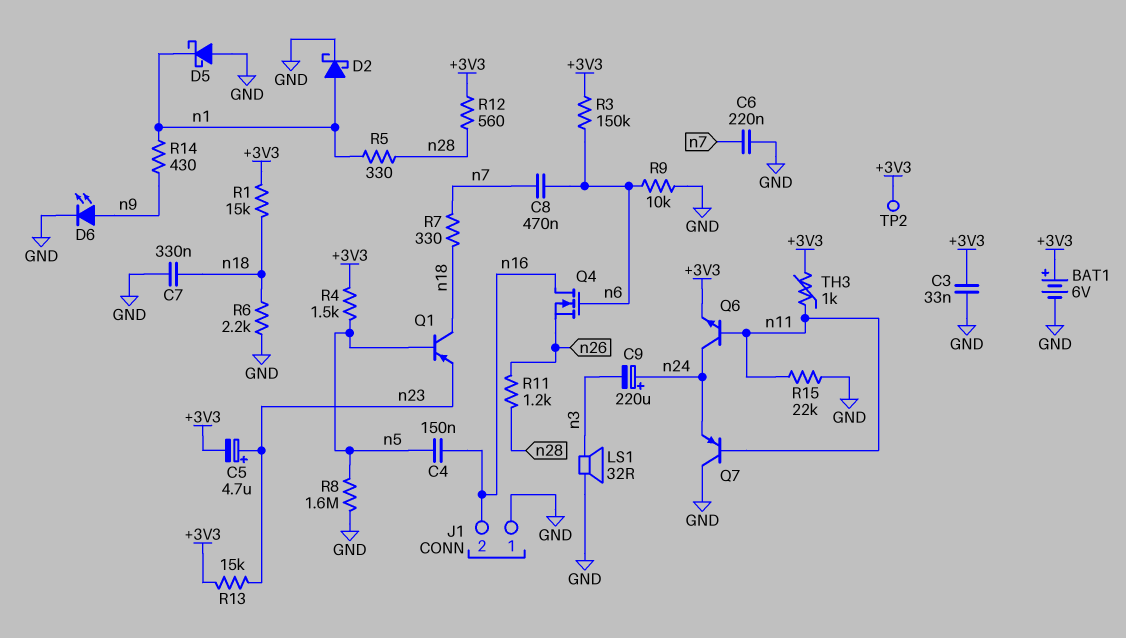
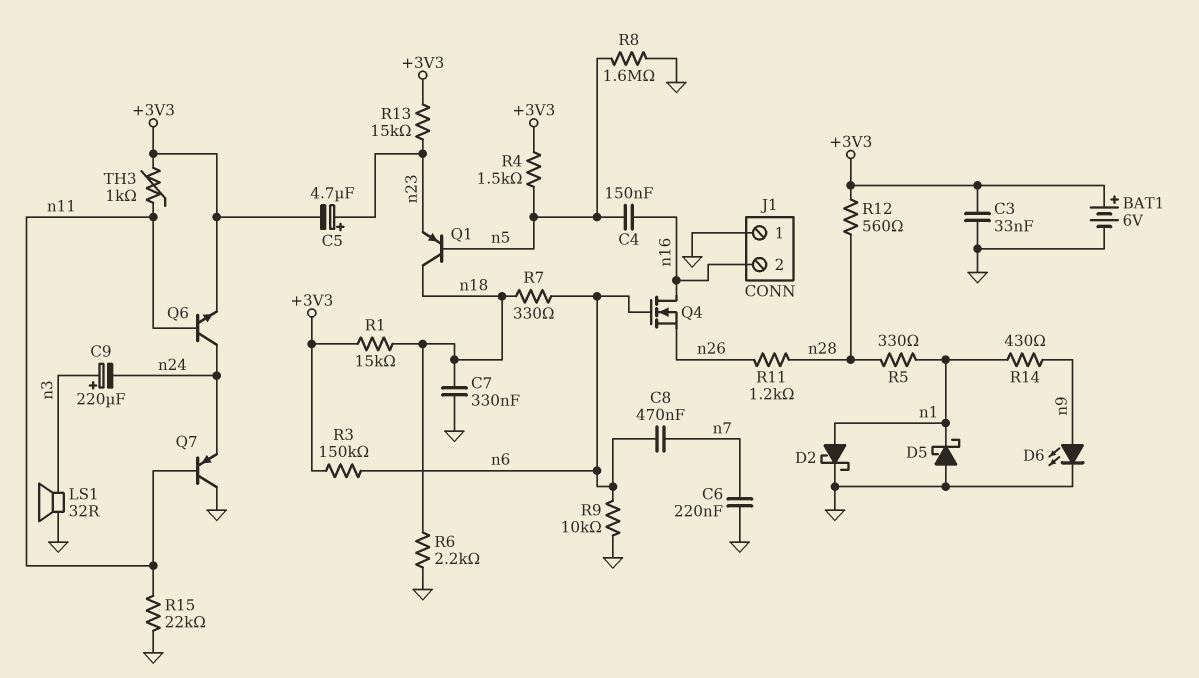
C9: 220uF (plus n24, minus n3) -> 220uF (plus n3, minus n24)
R7: 330 (n7, n18) -> 330 (n6, n18)
TP2: test point (+3V3) -> none

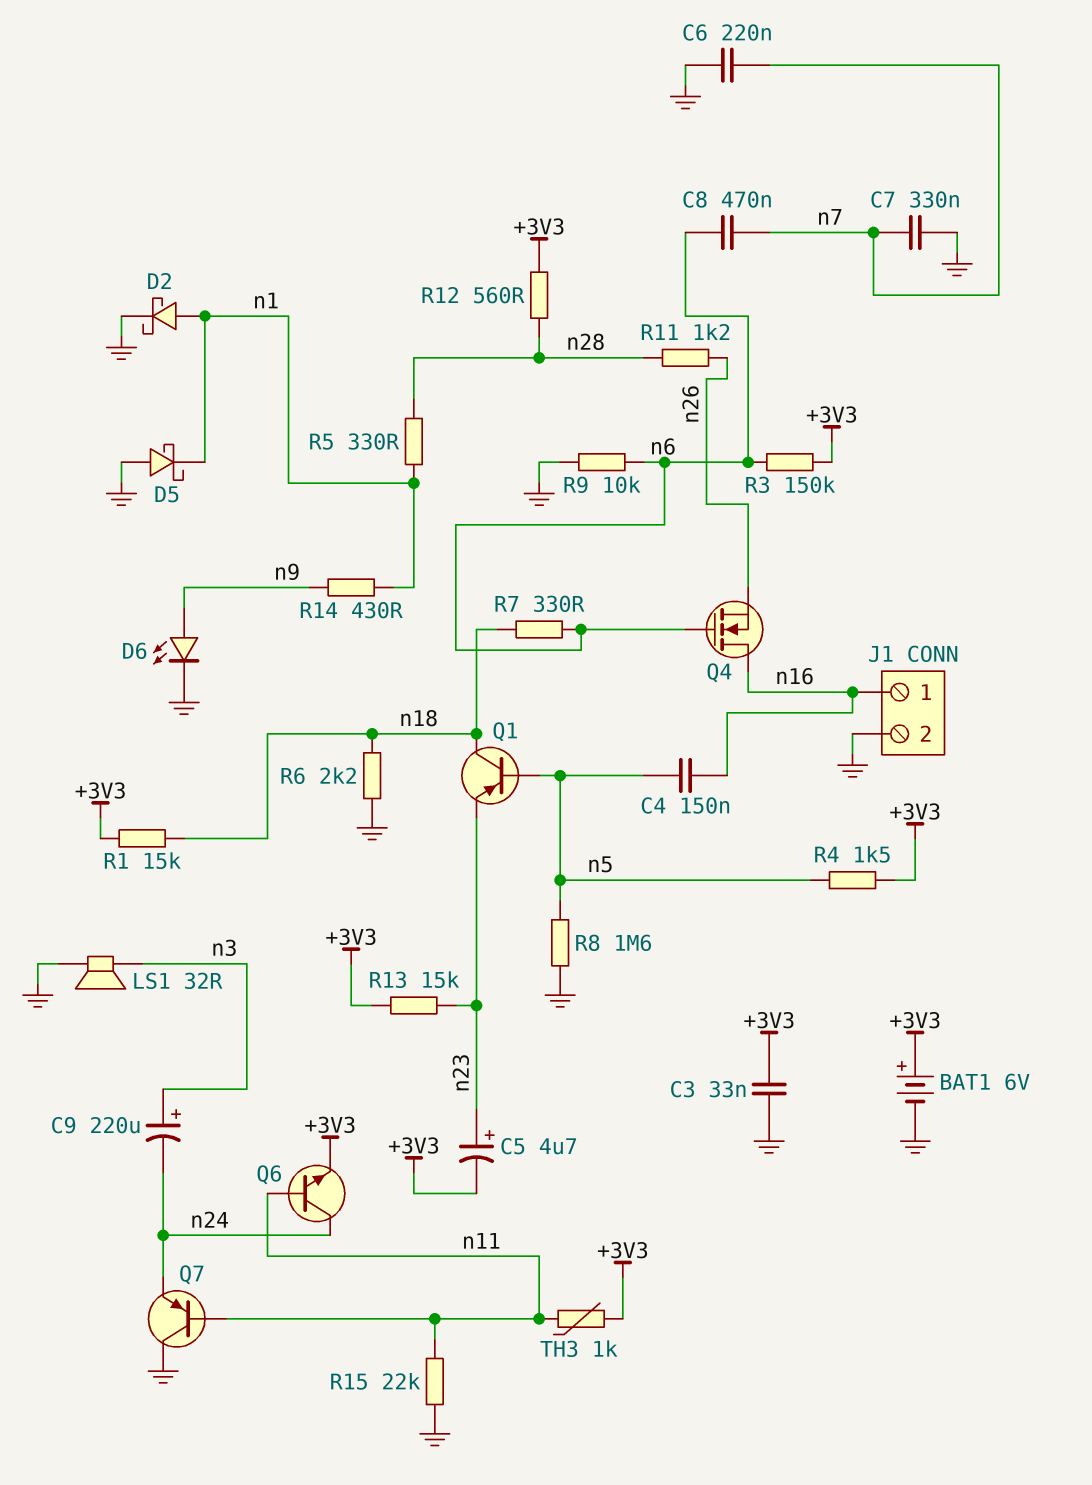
C7: 330nF (GND, n18) -> 330nF (GND, n7)
J1 pin 1: GND -> n16
J1 pin 2: n16 -> GND

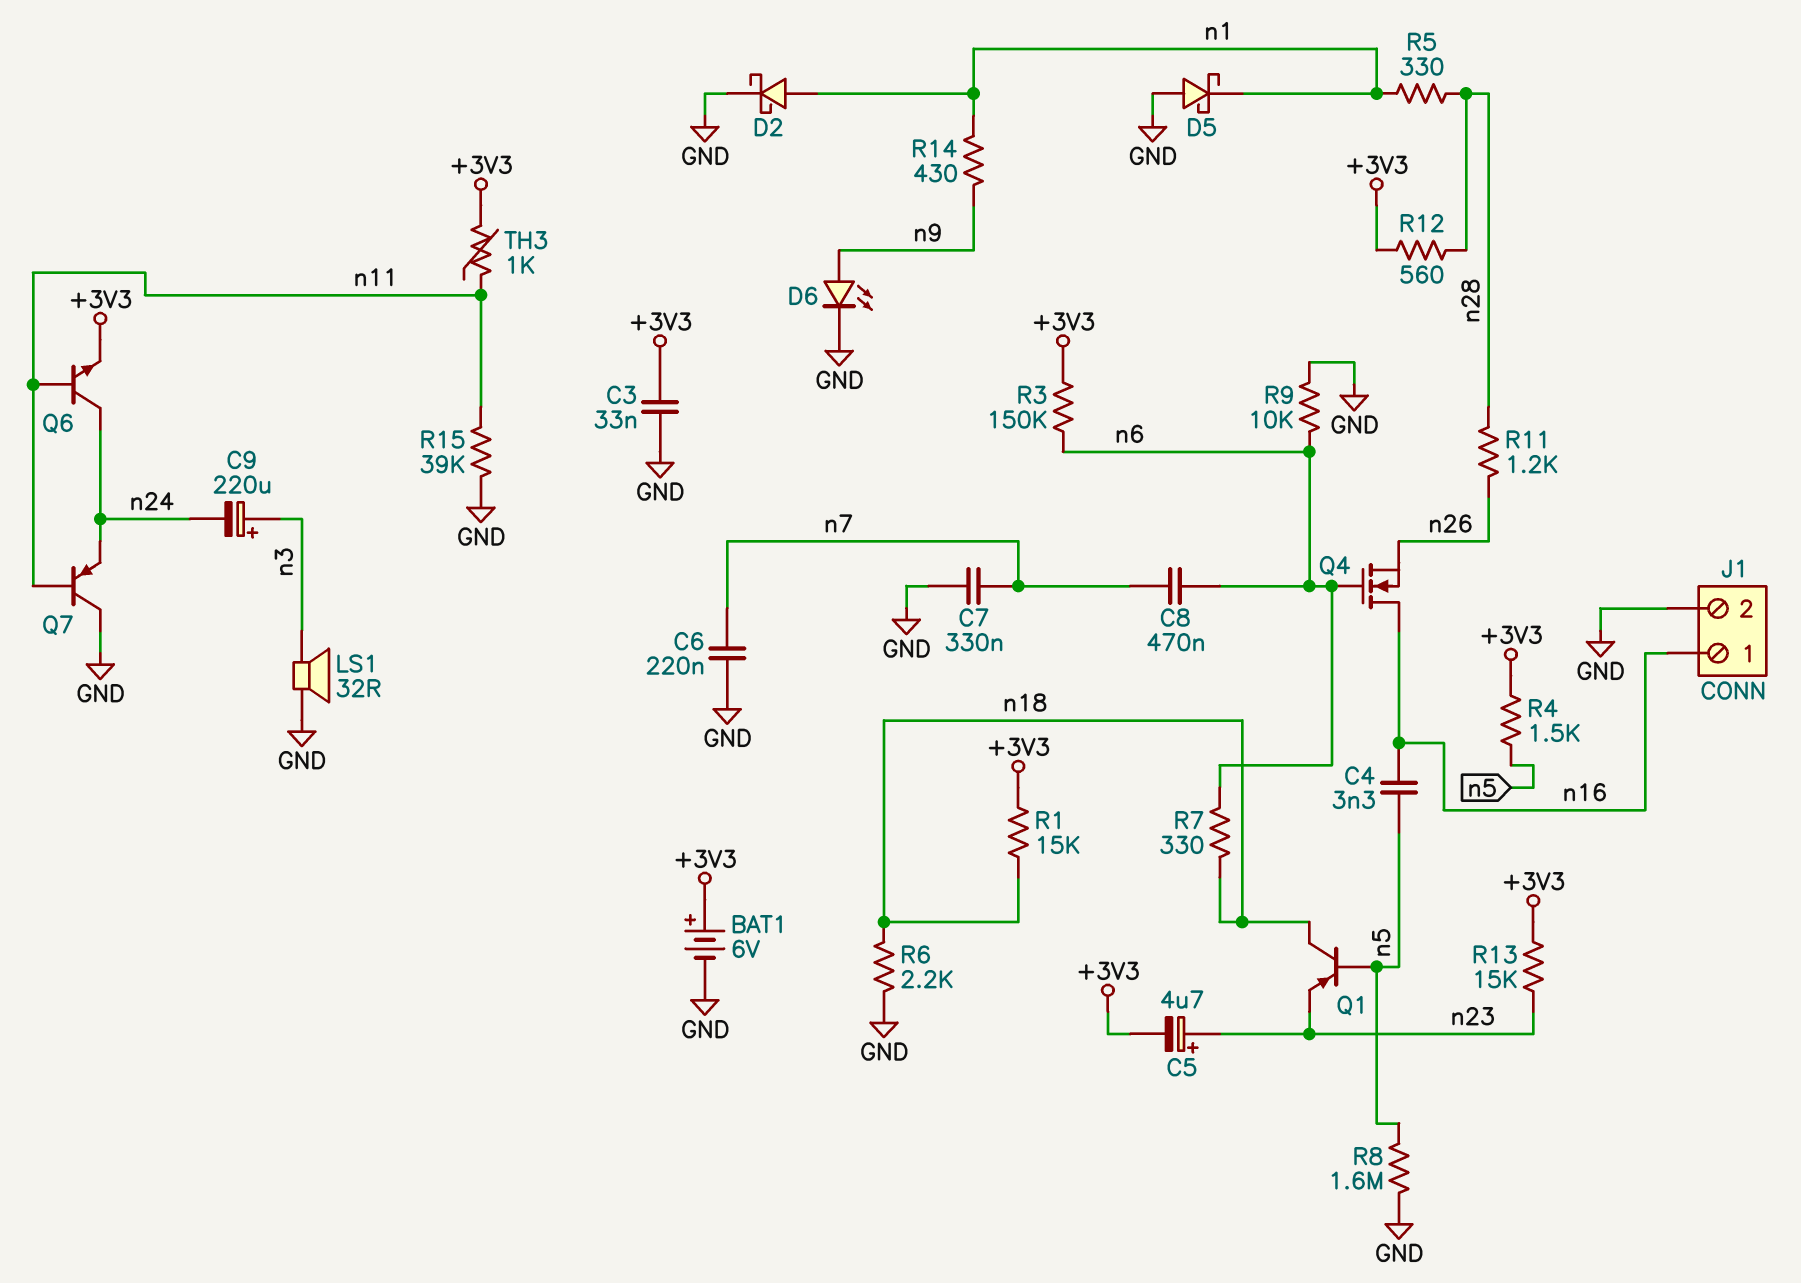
C4: 150nF (n5, n16) -> 3.3nF (n5, n16)
R15: 22k (GND, n11) -> 39k (GND, n11)

